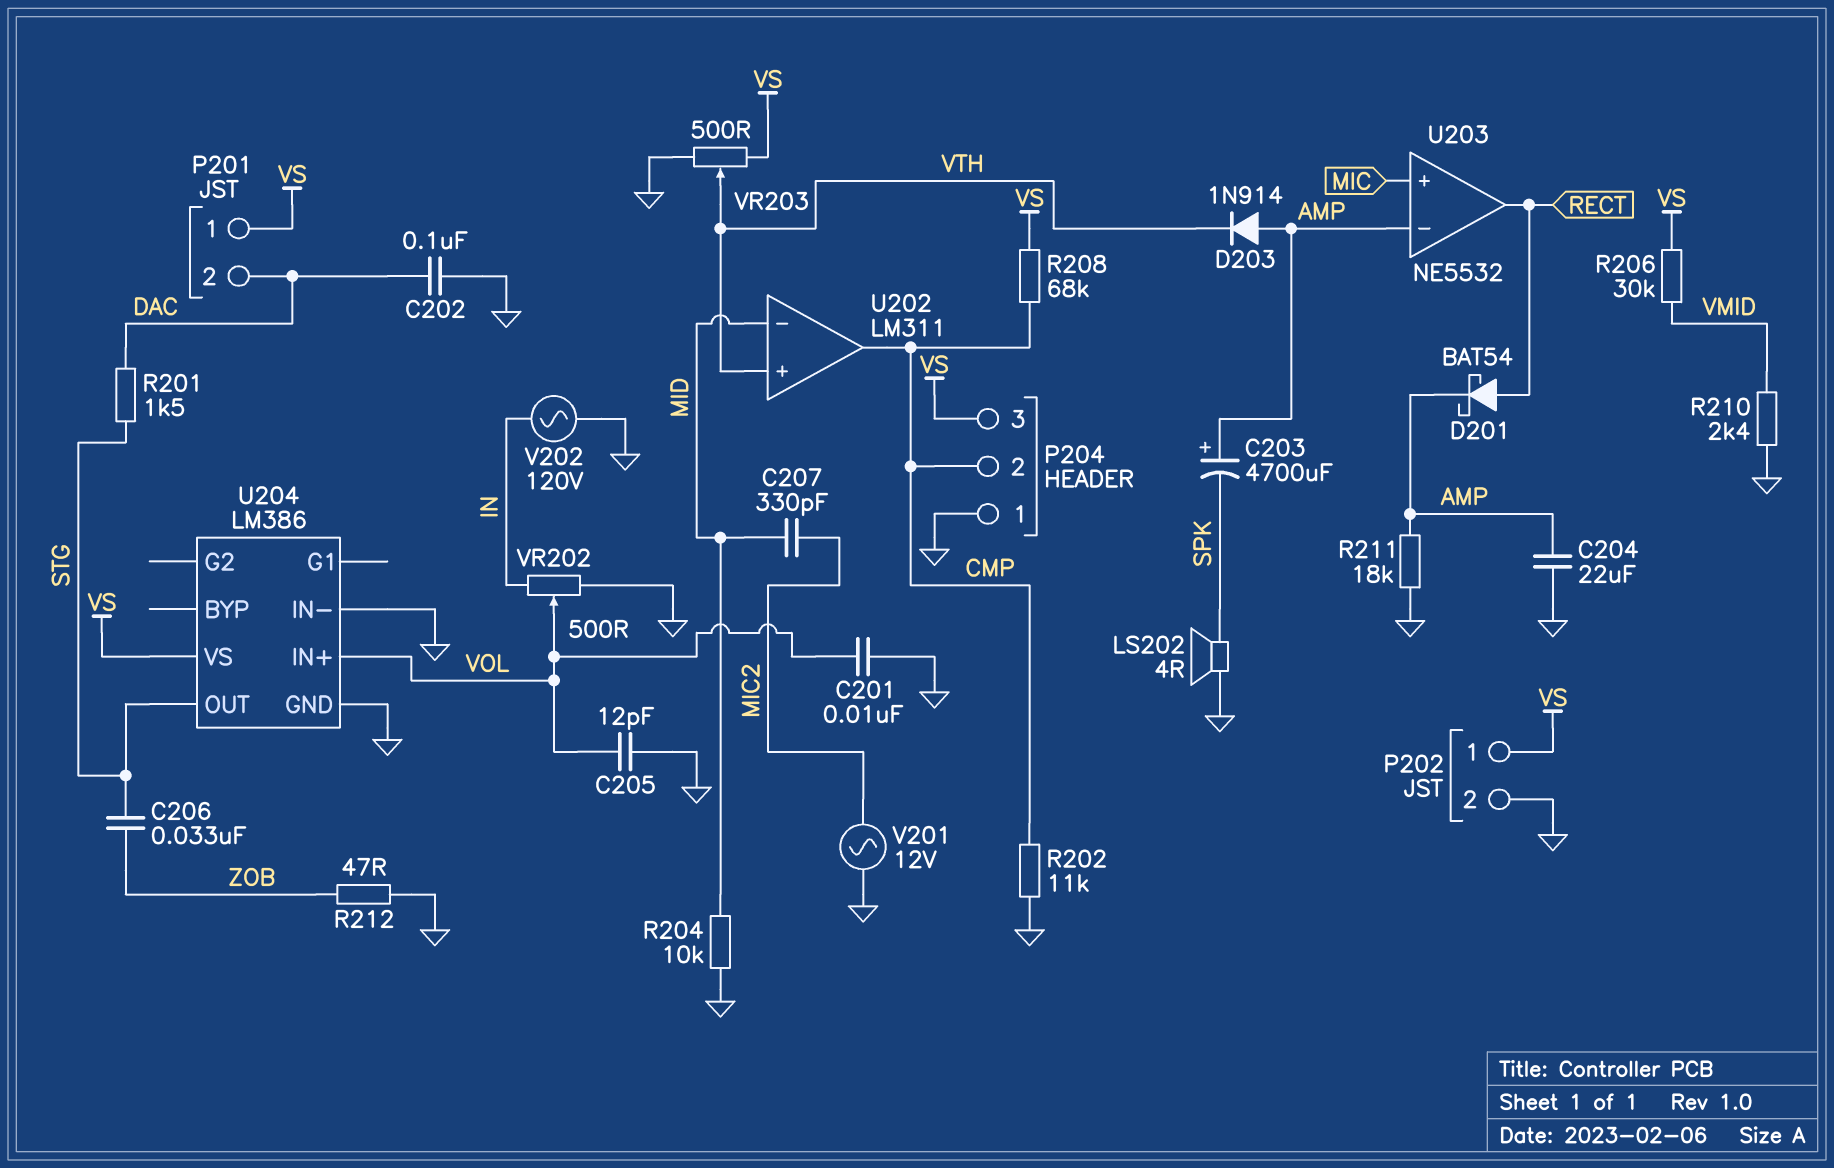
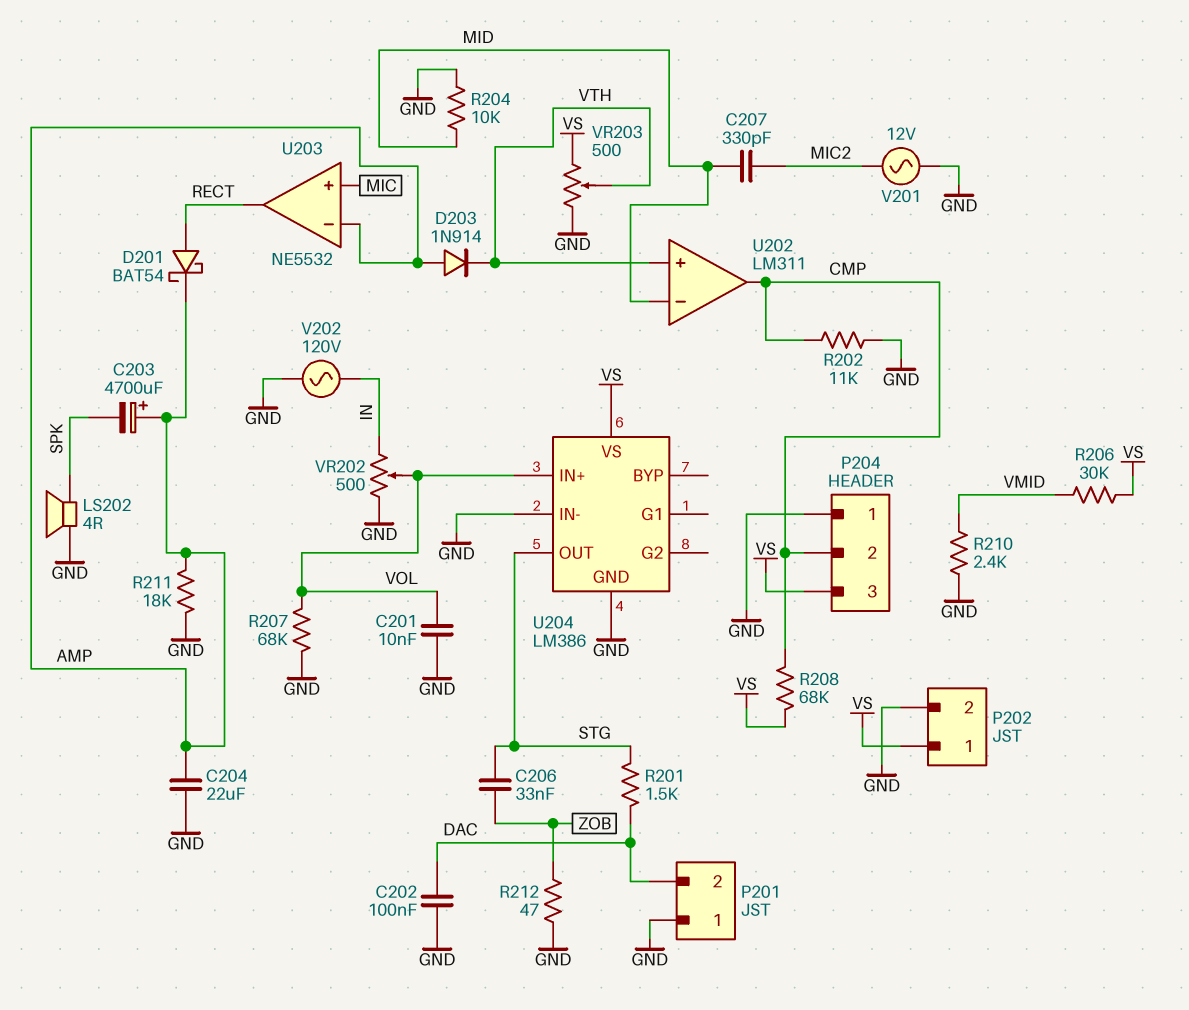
C205: 12pF (GND, VOL) -> none
P201 pin 1: VS -> GND
R207: none -> 68k (GND, VOL)

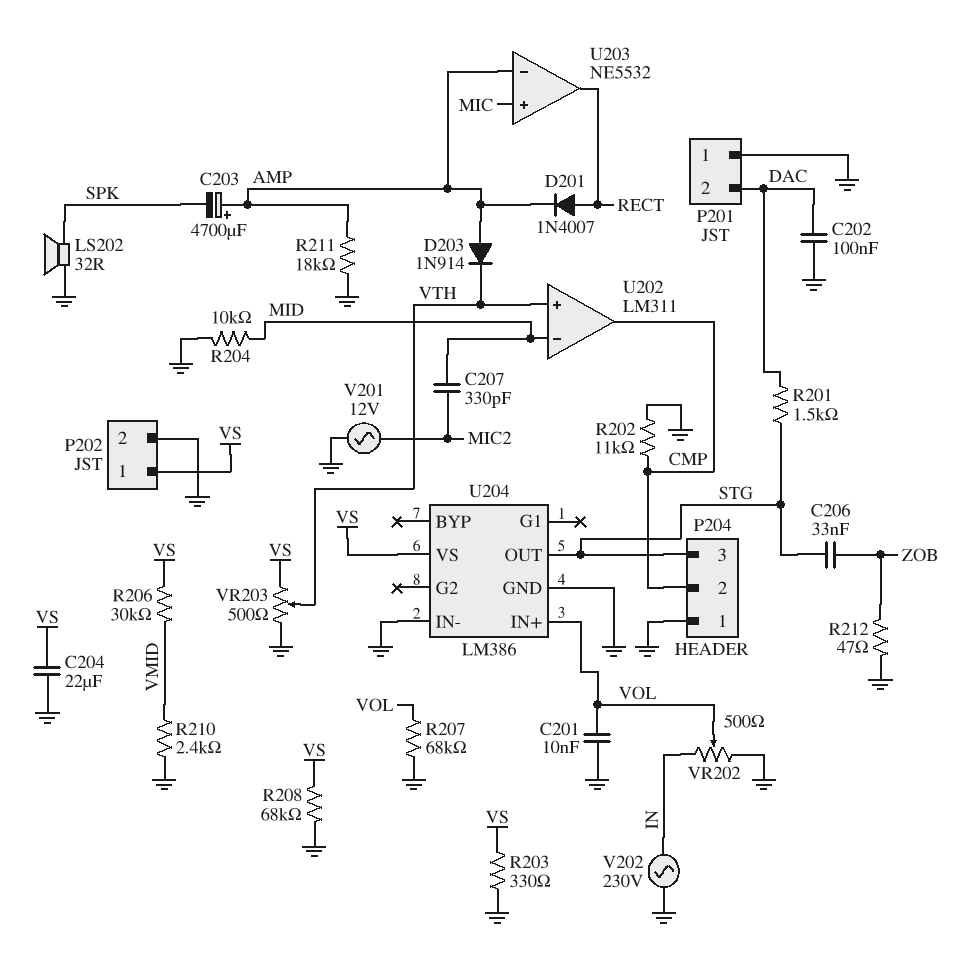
C204: 22uF (AMP, GND) -> 22uF (GND, VS)
D201: schottky BAT54 (A RECT, K AMP) -> diode 1N4007 (A RECT, K AMP)
LS202: speaker 4R (GND, SPK) -> speaker 32R (GND, SPK)
P204 pin 3: VS -> STG
R203: none -> 330 (GND, VS)
R208: 68k (CMP, VS) -> 68k (GND, VS)
V202: AC 120V (GND, IN) -> AC 230V (GND, IN)

